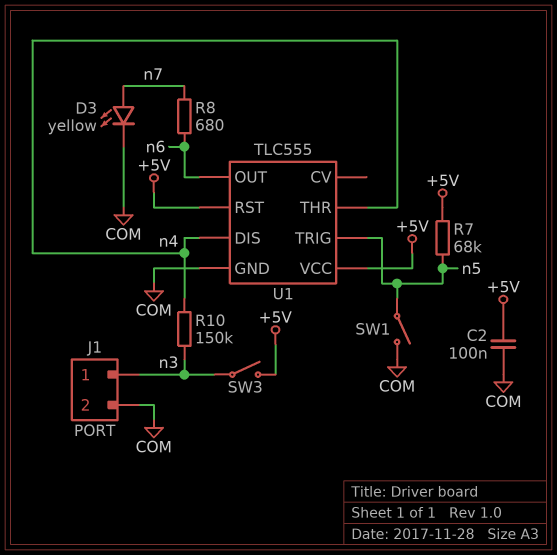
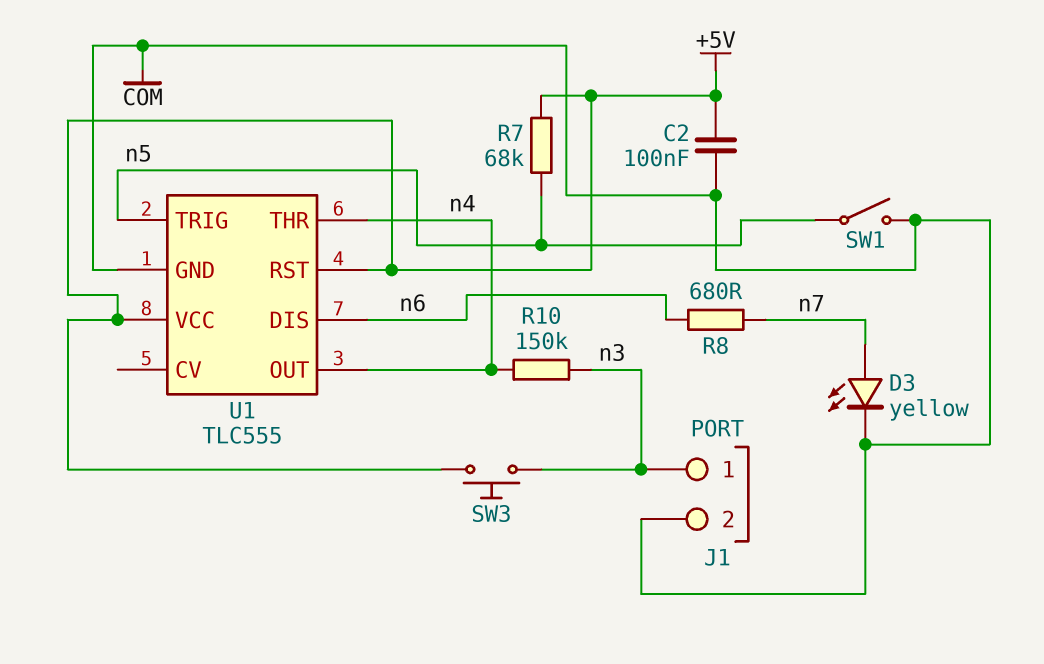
SW3: switch (+5V, n3) -> button (+5V, n3)
U1 pin DIS: n4 -> n6
U1 pin OUT: n6 -> n4

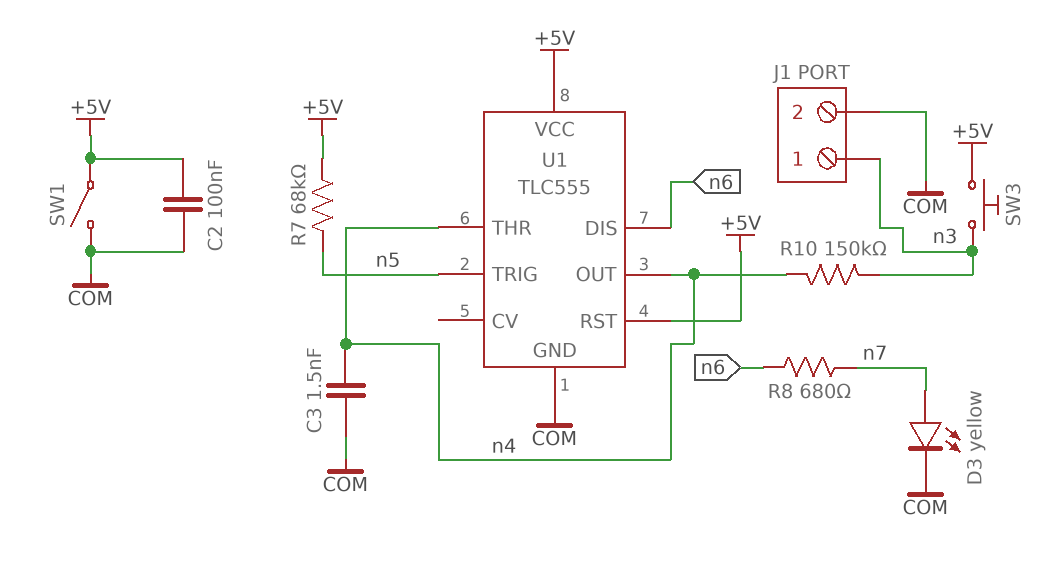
C3: none -> 1.5nF (COM, n4)
SW1: switch (COM, n5) -> switch (+5V, COM)

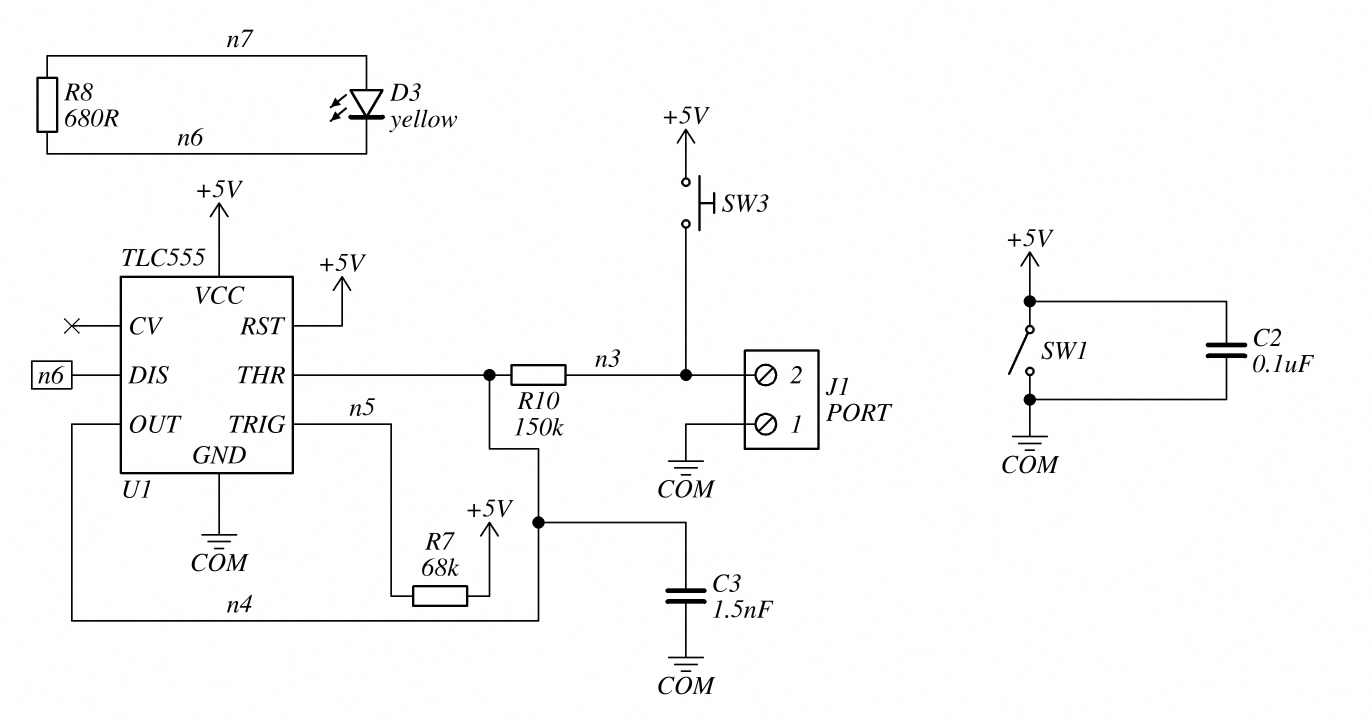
D3: LED yellow (A n7, K COM) -> LED yellow (A n7, K n6)
J1 pin 1: n3 -> COM
J1 pin 2: COM -> n3

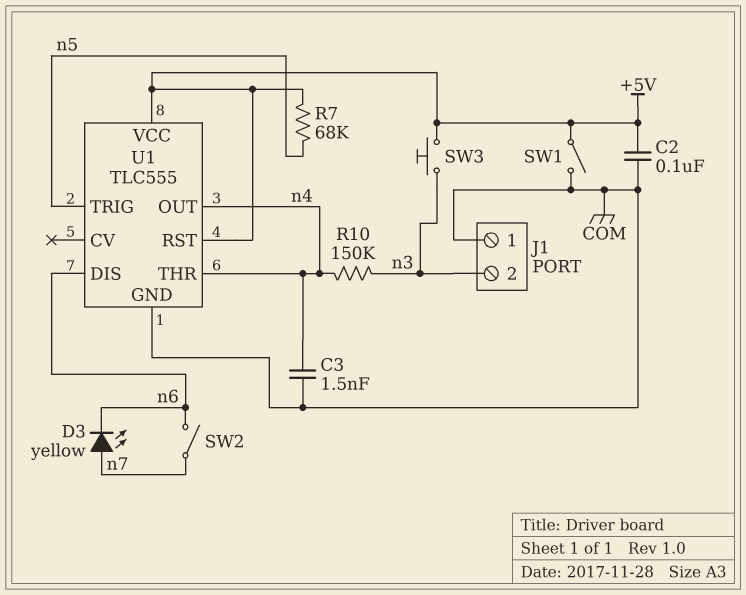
R8: 680 (n6, n7) -> none
SW2: none -> switch (n6, n7)

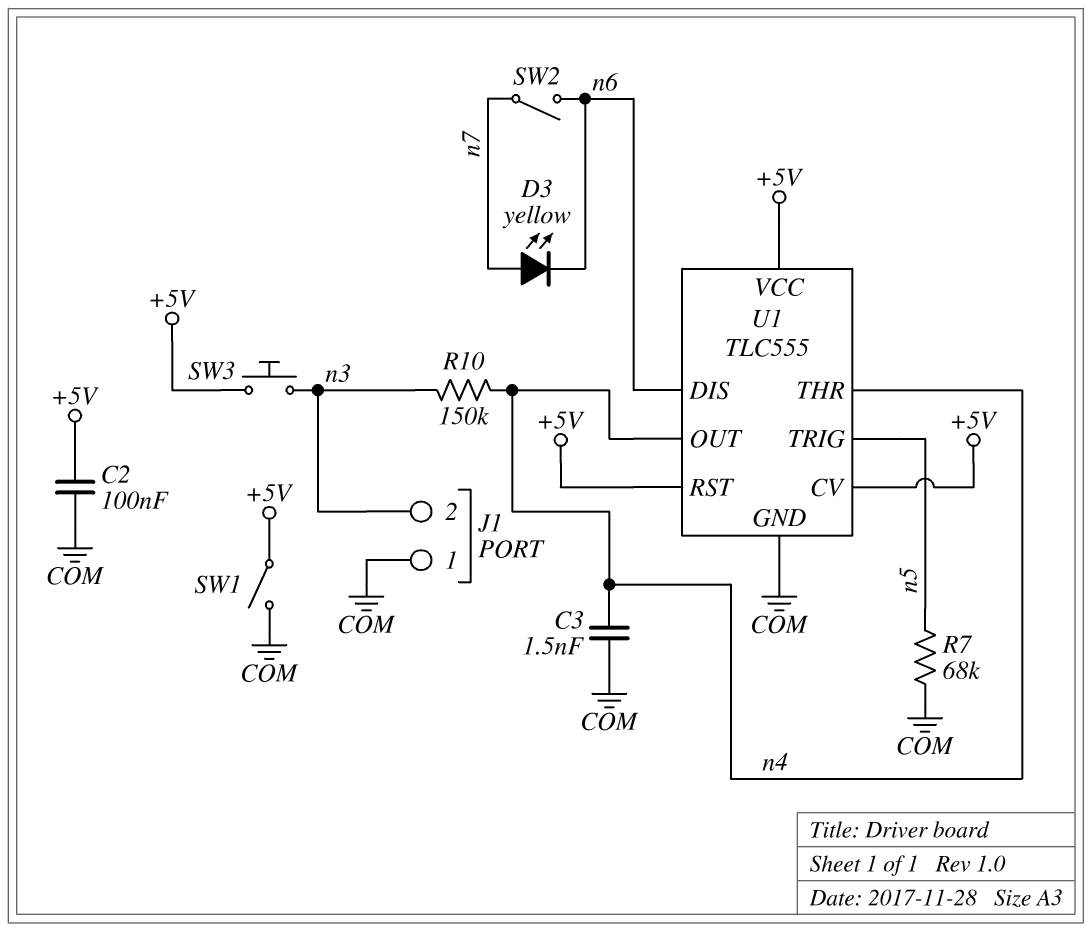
R7: 68k (+5V, n5) -> 68k (COM, n5)
U1 pin CV: none -> +5V

